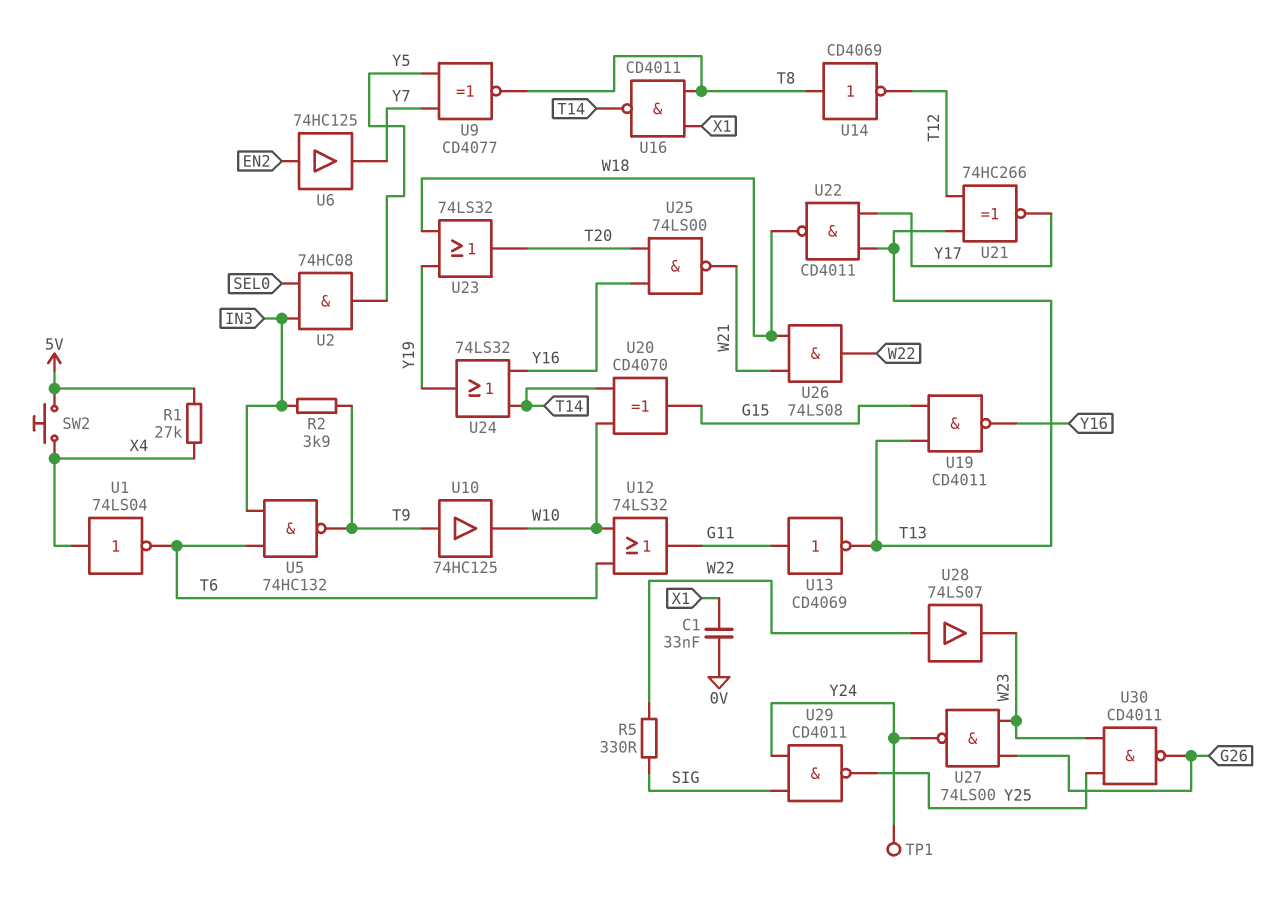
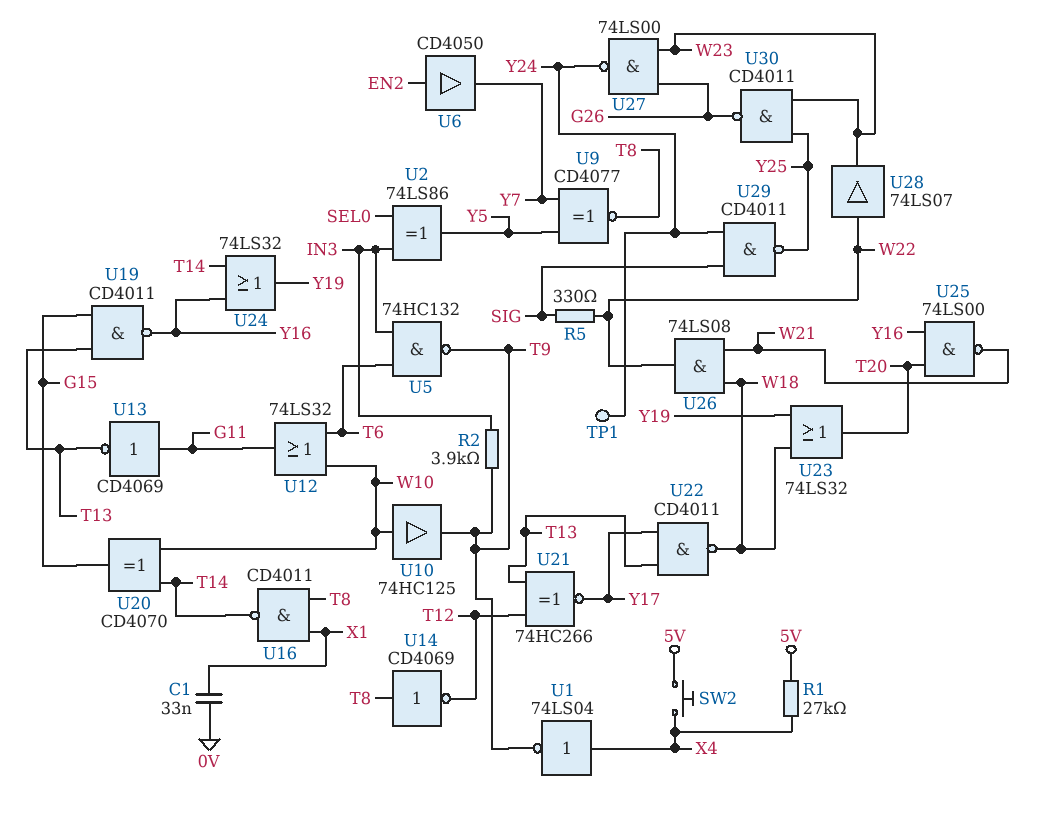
U1: NOT 74LS04 (in X4, out T6) -> NOT 74LS04 (in X4, out T9)
U2: AND 74HC08 (in IN3, in SEL0, out Y5) -> XOR 74LS86 (in IN3, in SEL0, out Y5)
U6: buffer 74HC125 (in EN2, out Y7) -> buffer CD4050 (in EN2, out Y7)
U10: buffer 74HC125 (in T9, out W10) -> buffer 74HC125 (in W10, out T9)

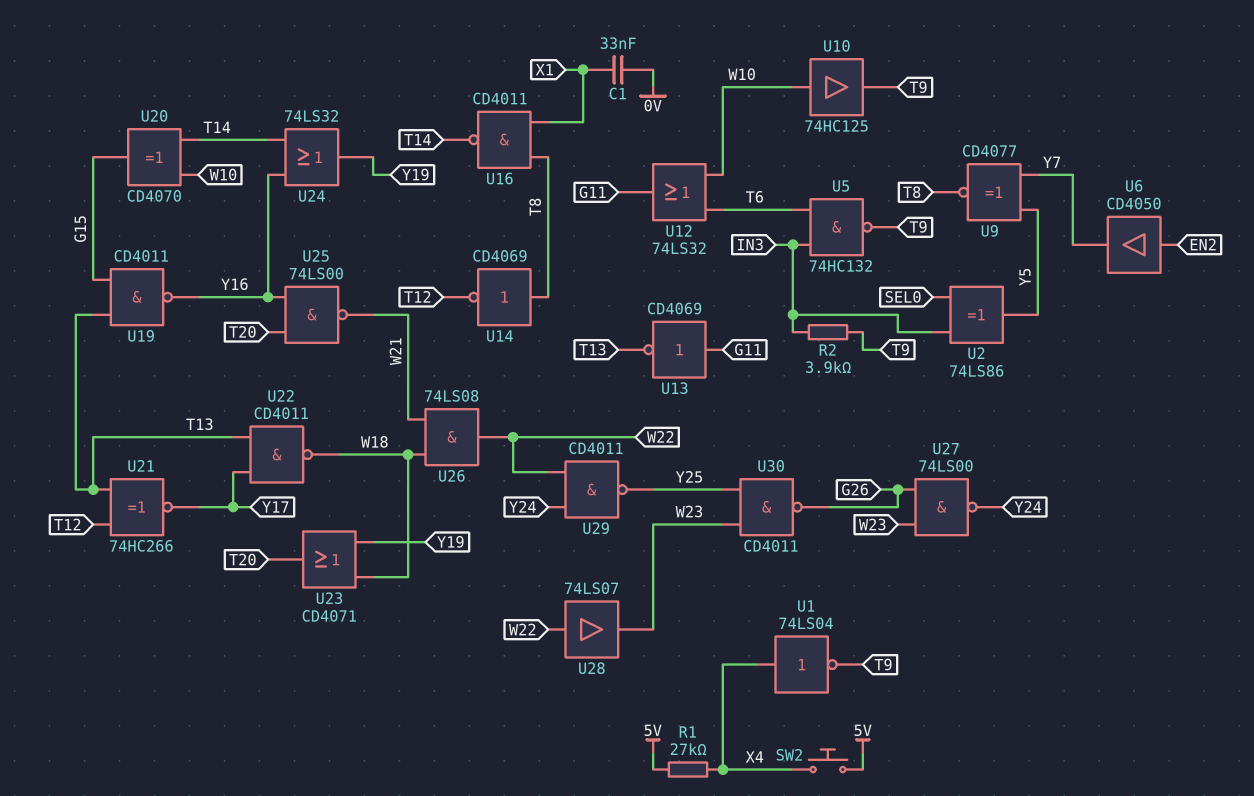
R5: 330 (SIG, W22) -> none
TP1: test point (Y24) -> none
U23: OR 74LS32 (in W18, in Y19, out T20) -> OR CD4071 (in W18, in Y19, out T20)
U29: NAND CD4011 (in SIG, in Y24, out Y25) -> NAND CD4011 (in W22, in Y24, out Y25)

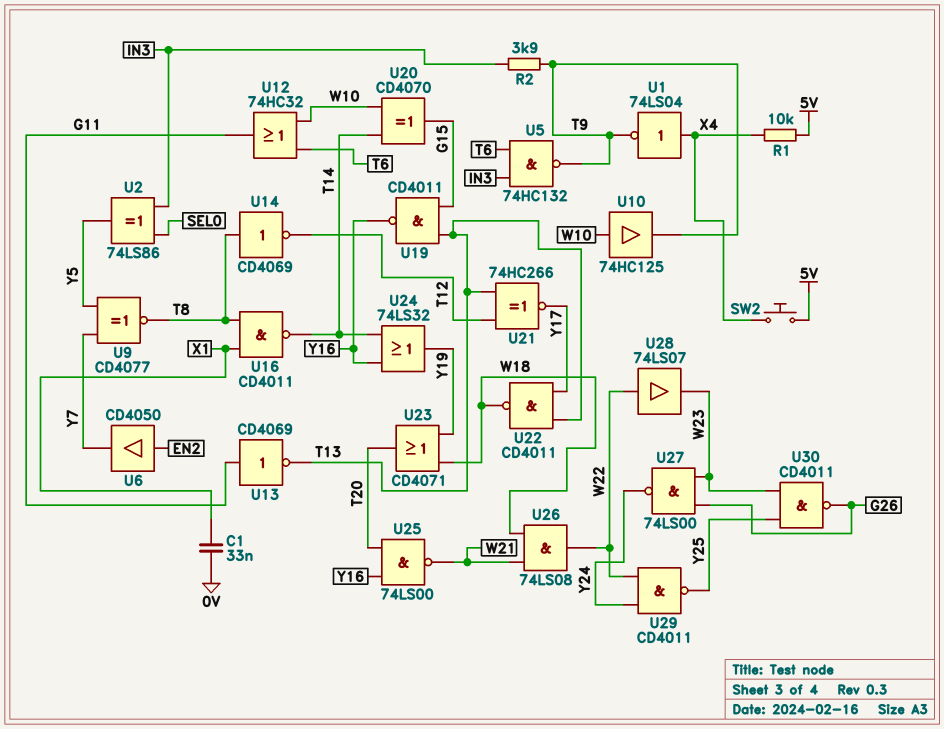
R1: 27k (5V, X4) -> 10k (5V, X4)
U12: OR 74LS32 (in T6, in W10, out G11) -> OR 74HC32 (in T6, in W10, out G11)

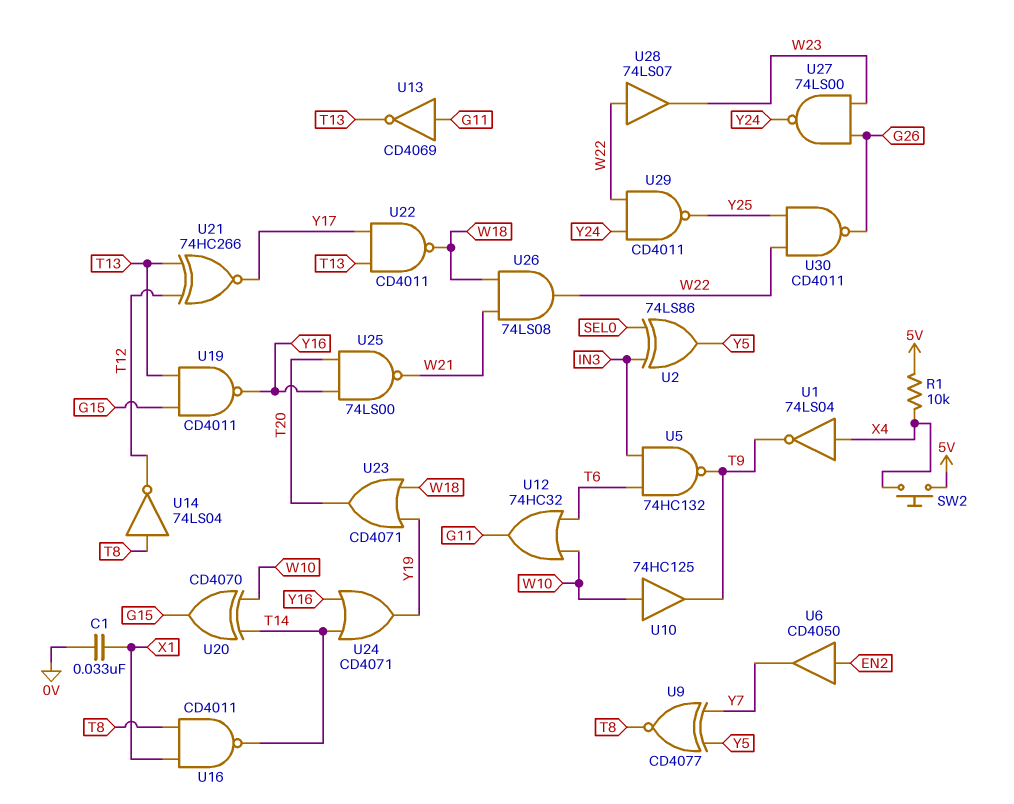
R2: 3.9k (IN3, T9) -> none
U14: NOT CD4069 (in T8, out T12) -> NOT 74LS04 (in T8, out T12)
U24: OR 74LS32 (in T14, in Y16, out Y19) -> OR CD4071 (in T14, in Y16, out Y19)
U30: NAND CD4011 (in W23, in Y25, out G26) -> NAND CD4011 (in W22, in Y25, out G26)

